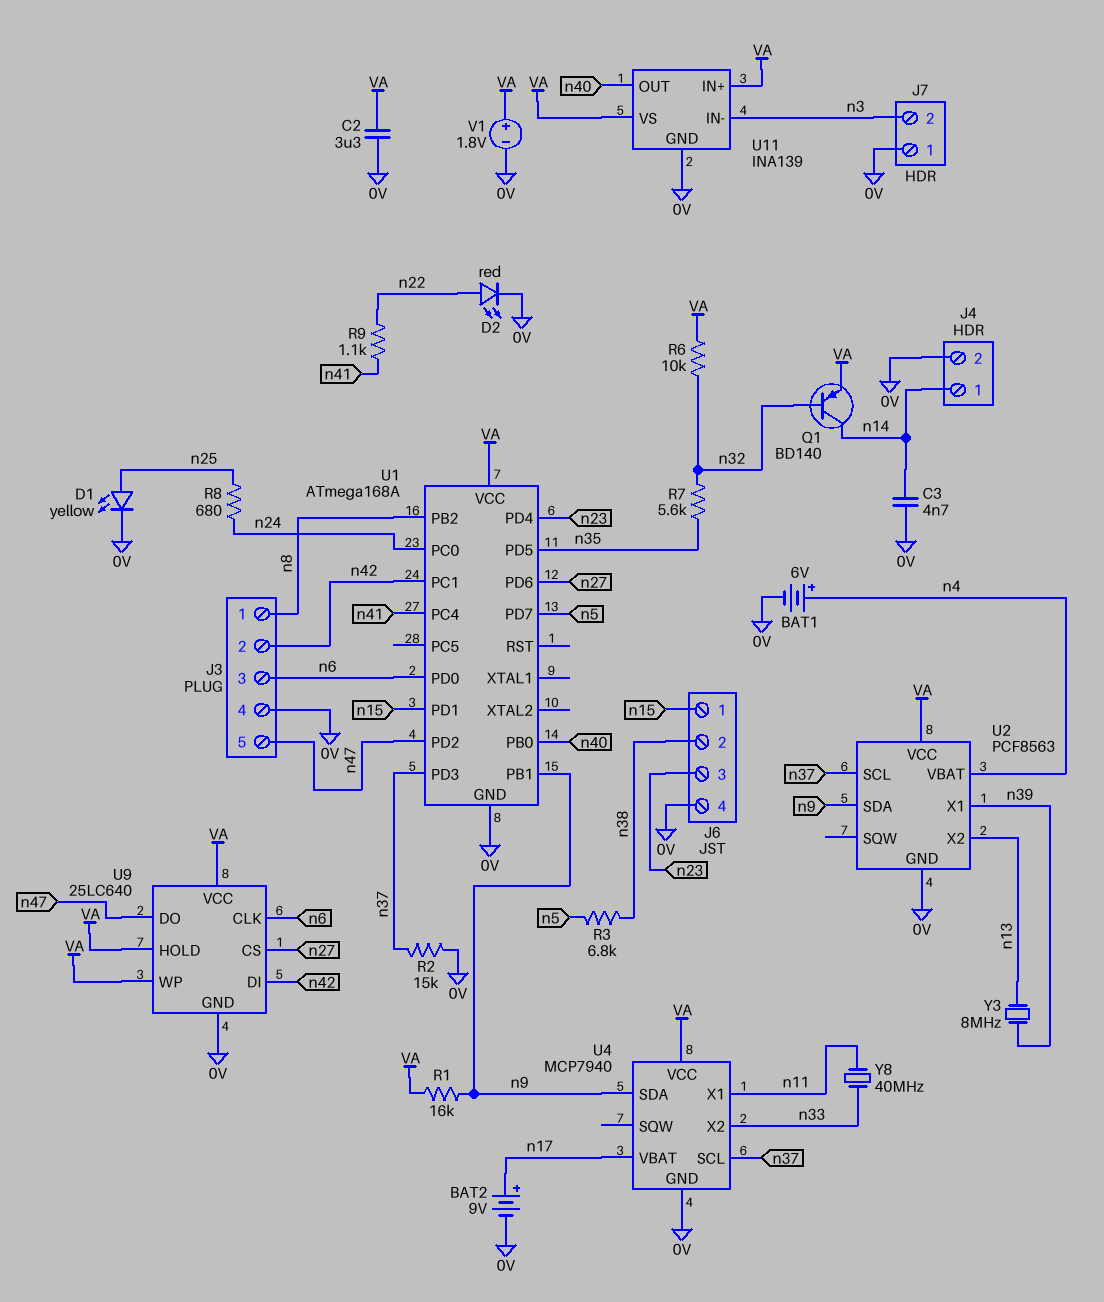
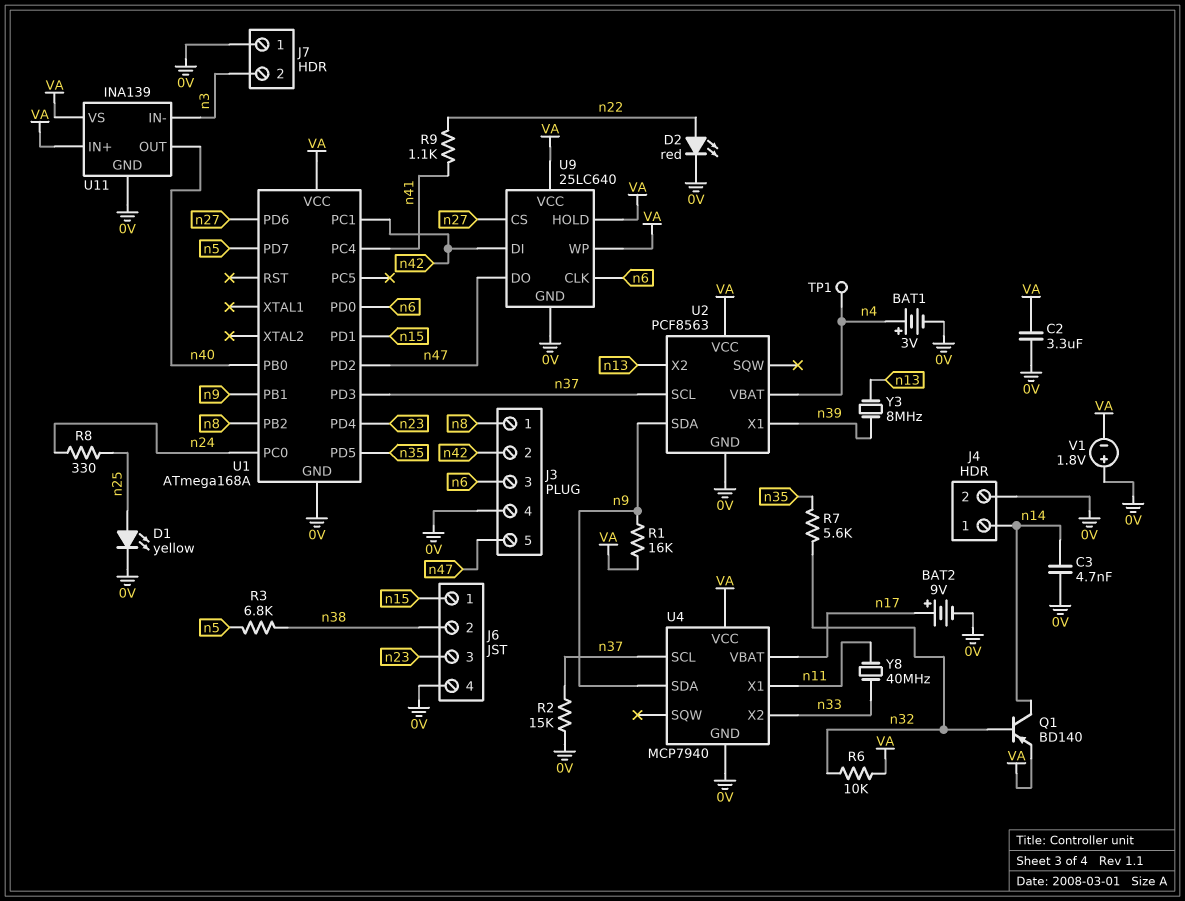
BAT1: 6V (plus n4, minus 0V) -> 3V (plus n4, minus 0V)
R8: 680 (n24, n25) -> 330 (n24, n25)
TP1: none -> test point (n4)
V1: 1.8V (plus VA, minus 0V) -> 1.8V (plus 0V, minus VA)

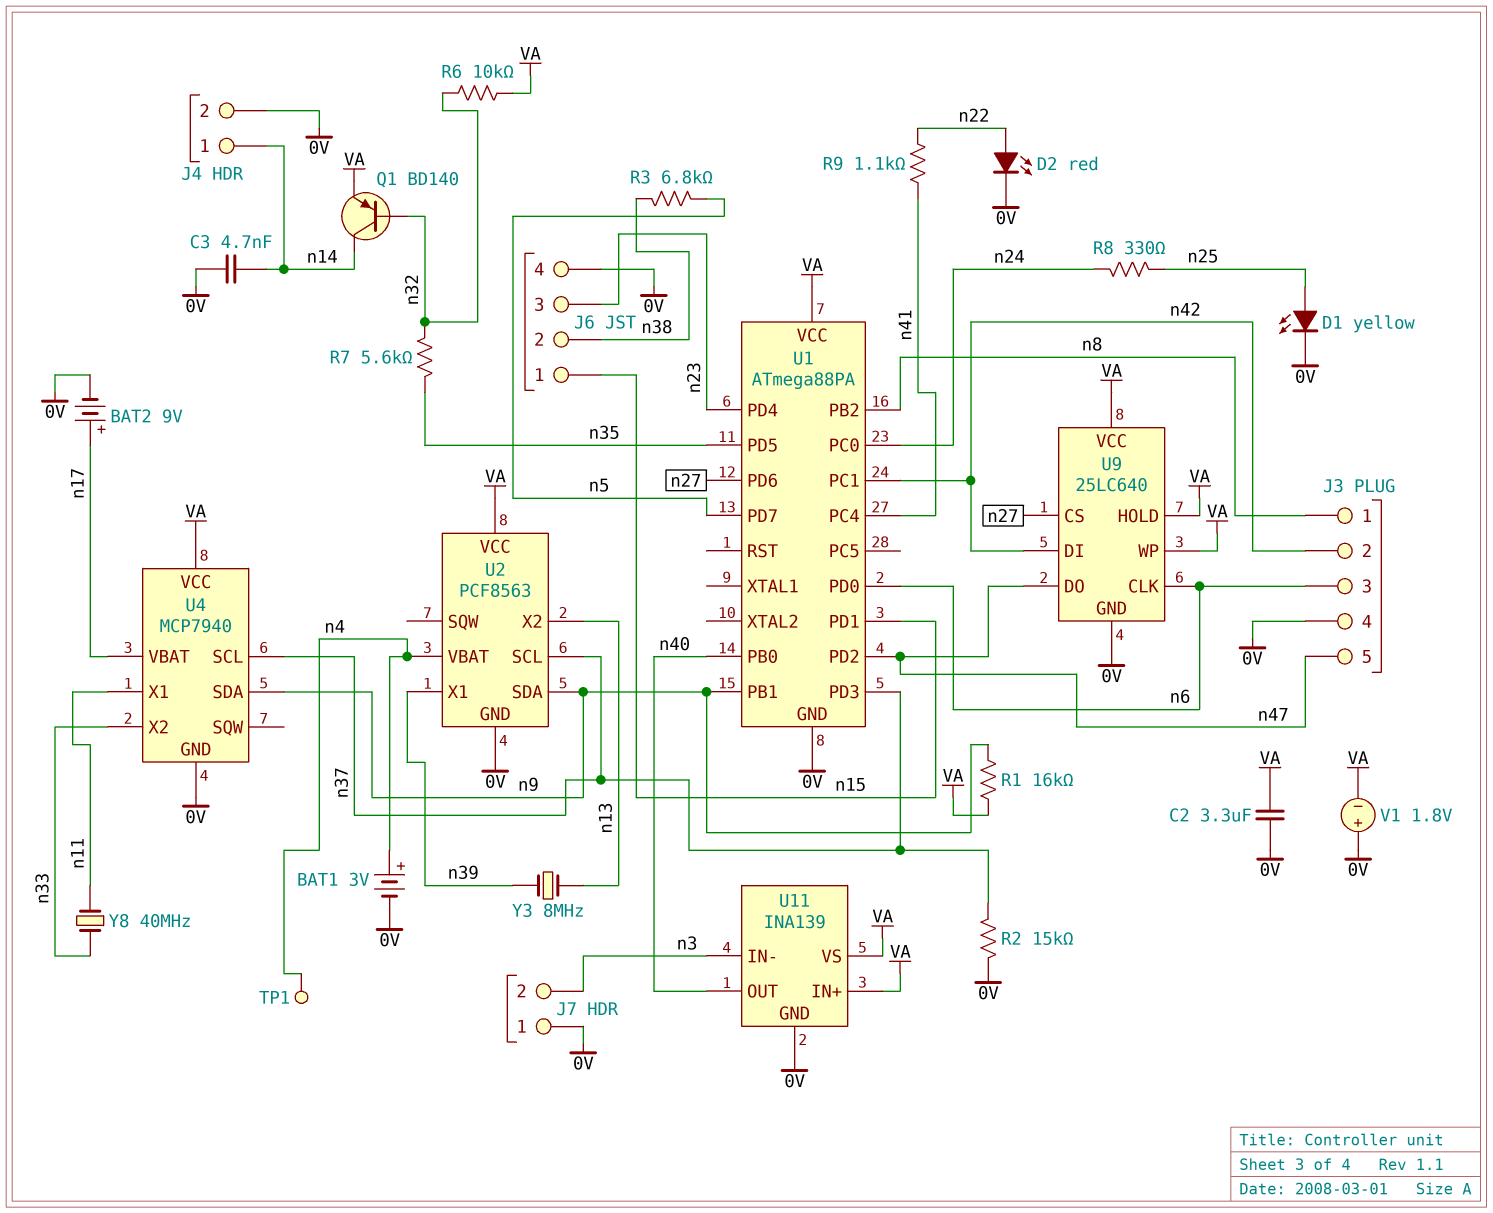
U1: ATmega168A -> ATmega88PA

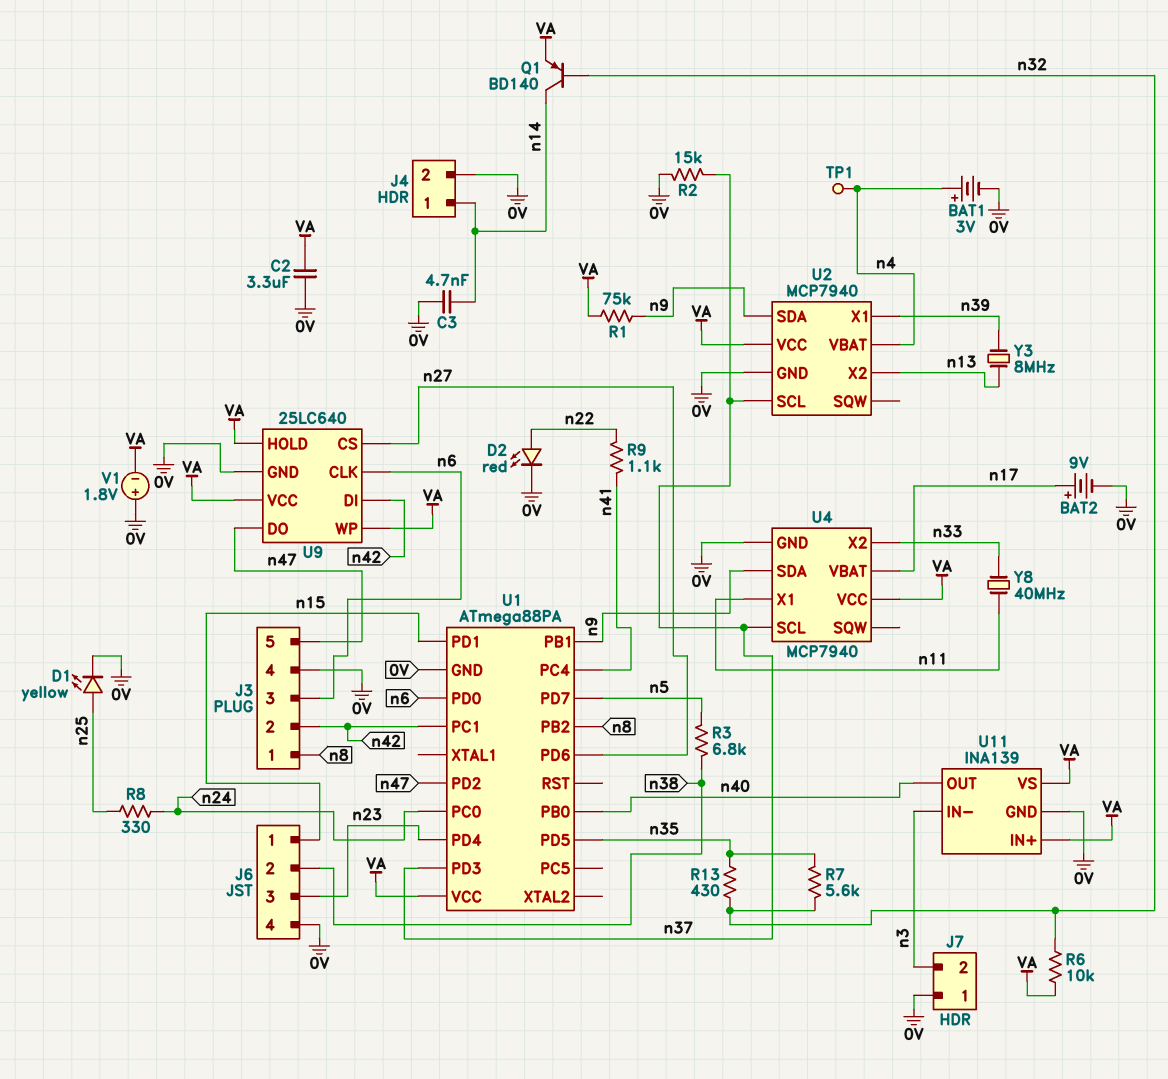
R1: 16k (VA, n9) -> 75k (VA, n9)
R13: none -> 430 (n32, n35)
U2: PCF8563 -> MCP7940

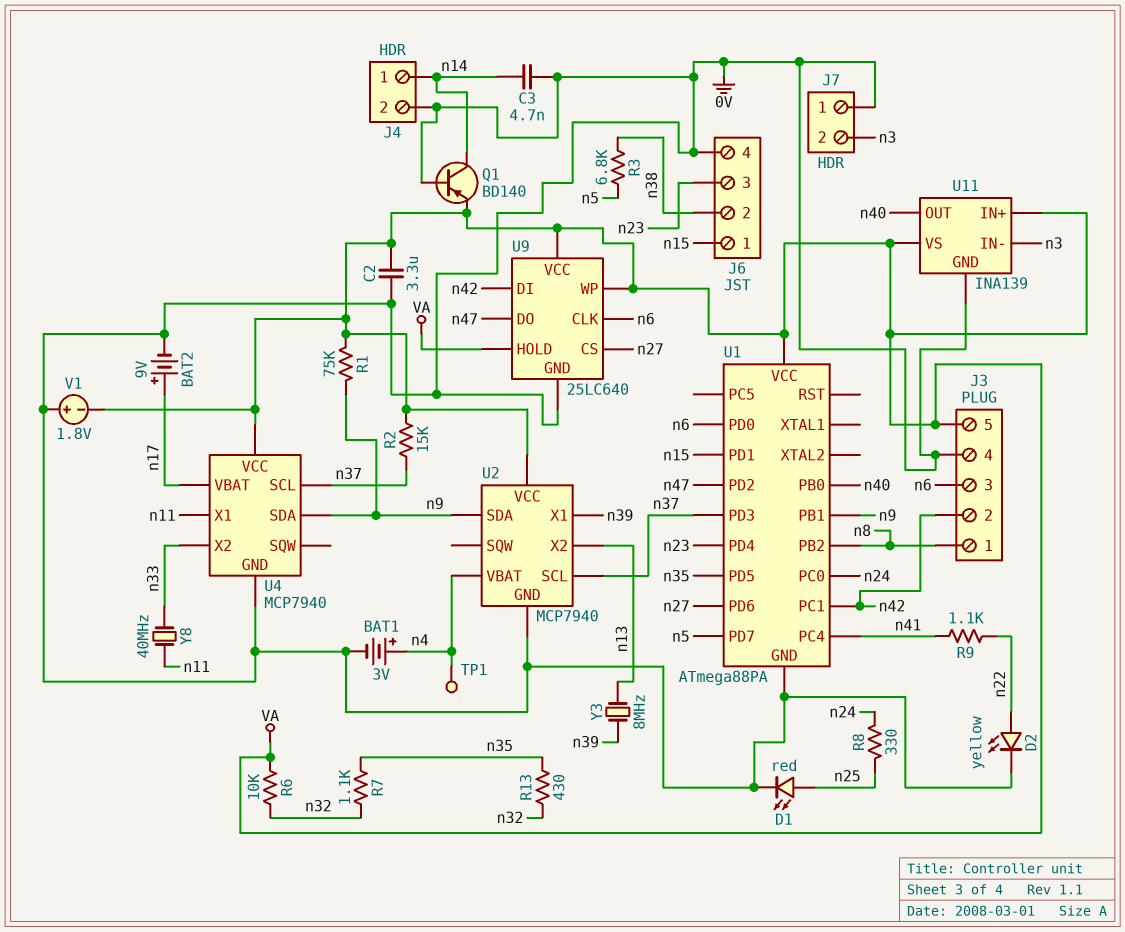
D1: LED yellow (A n25, K 0V) -> LED red (A n25, K 0V)
D2: LED red (A n22, K 0V) -> LED yellow (A n22, K 0V)
J3 pin 5: n47 -> VA
Q1: PNP BD140 (B n32, C n14, E VA) -> PNP BD140 (B 0V, C n14, E VA)
R2: 15k (0V, n37) -> 15k (VA, n37)
R7: 5.6k (n32, n35) -> 1.1k (n32, n35)

